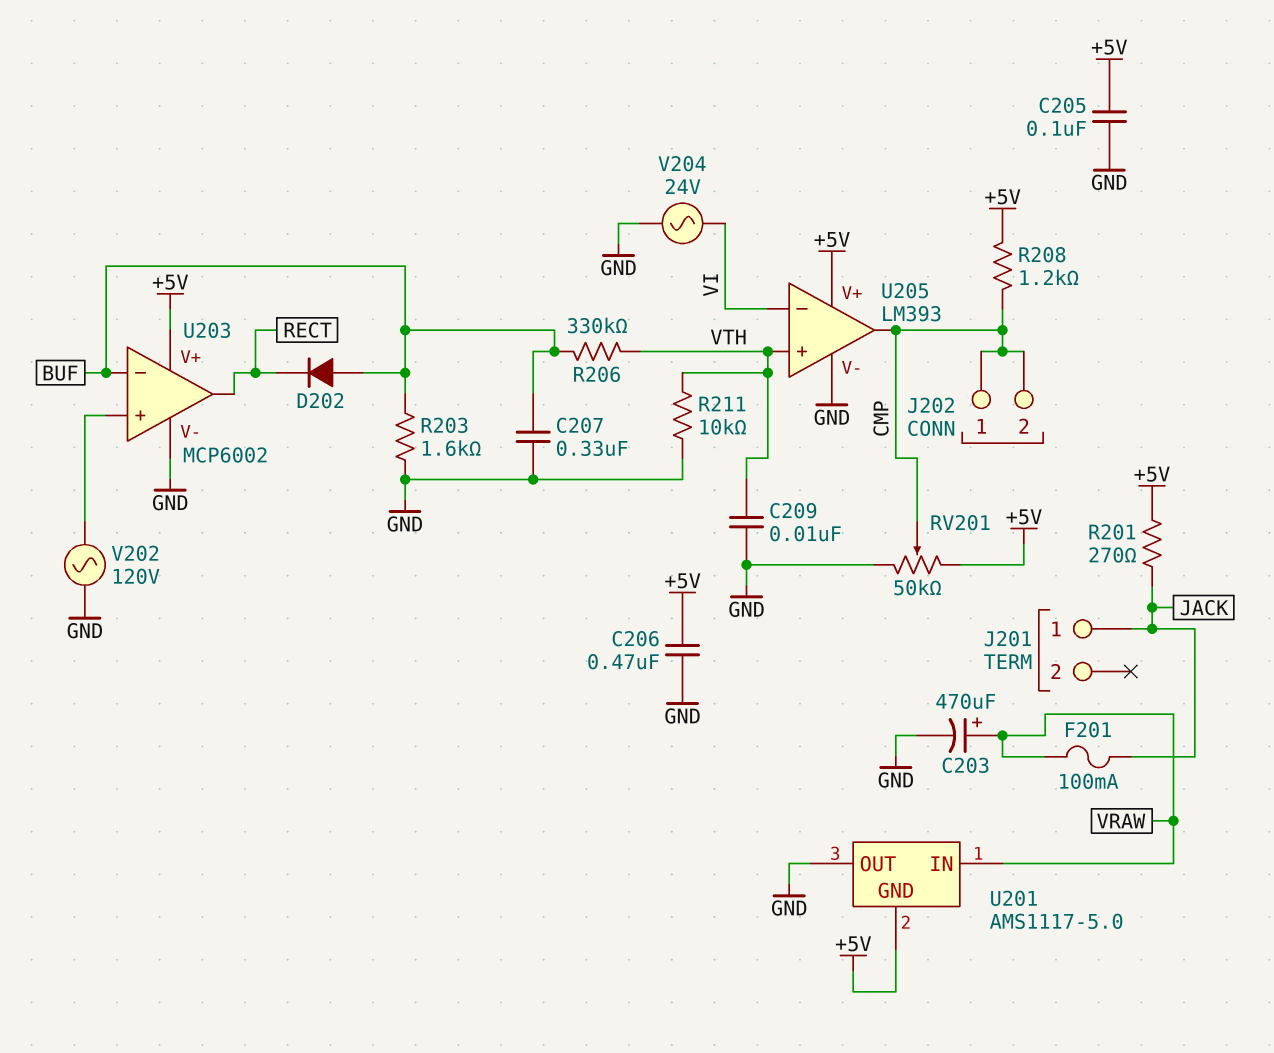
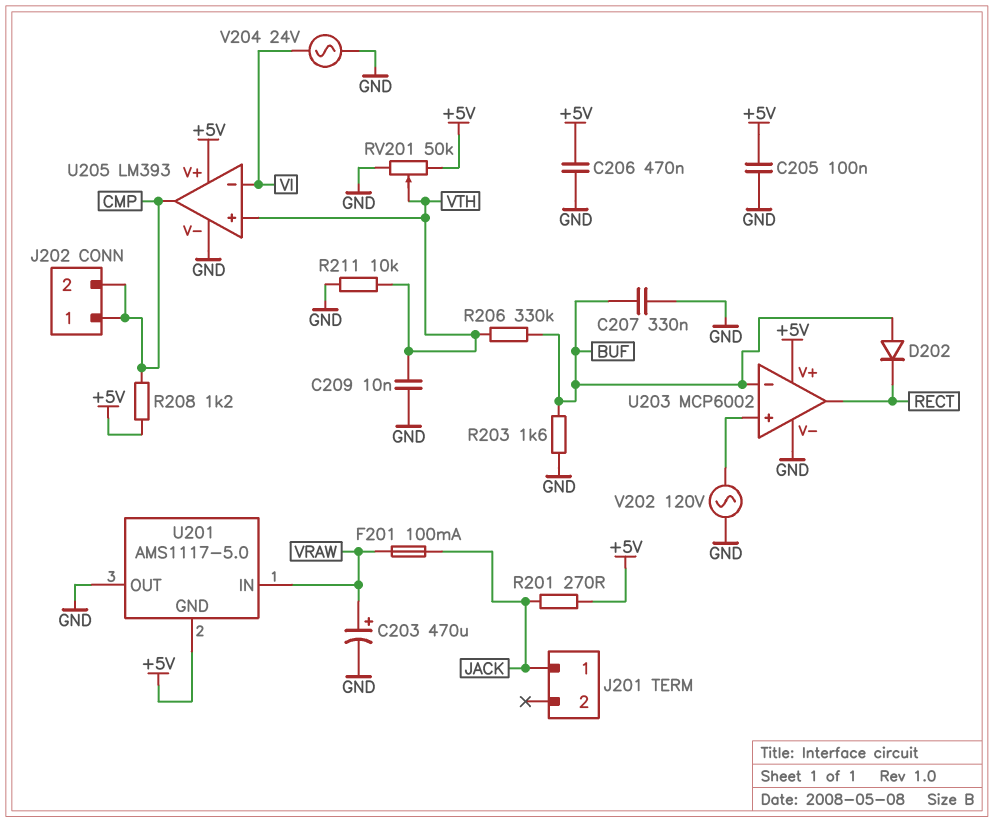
RV201: 50k (+5V, GND, wiper CMP) -> 50k (+5V, GND, wiper VTH)

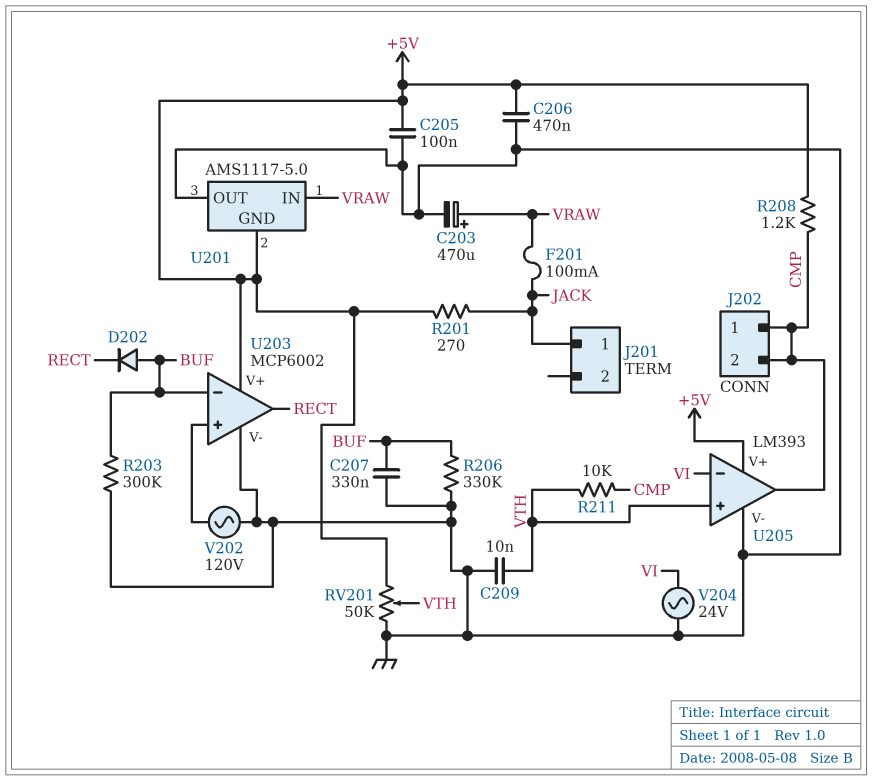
R203: 1.6k (BUF, GND) -> 300k (BUF, GND)
R206: 330k (BUF, VTH) -> 330k (BUF, GND)
R211: 10k (GND, VTH) -> 10k (CMP, VTH)

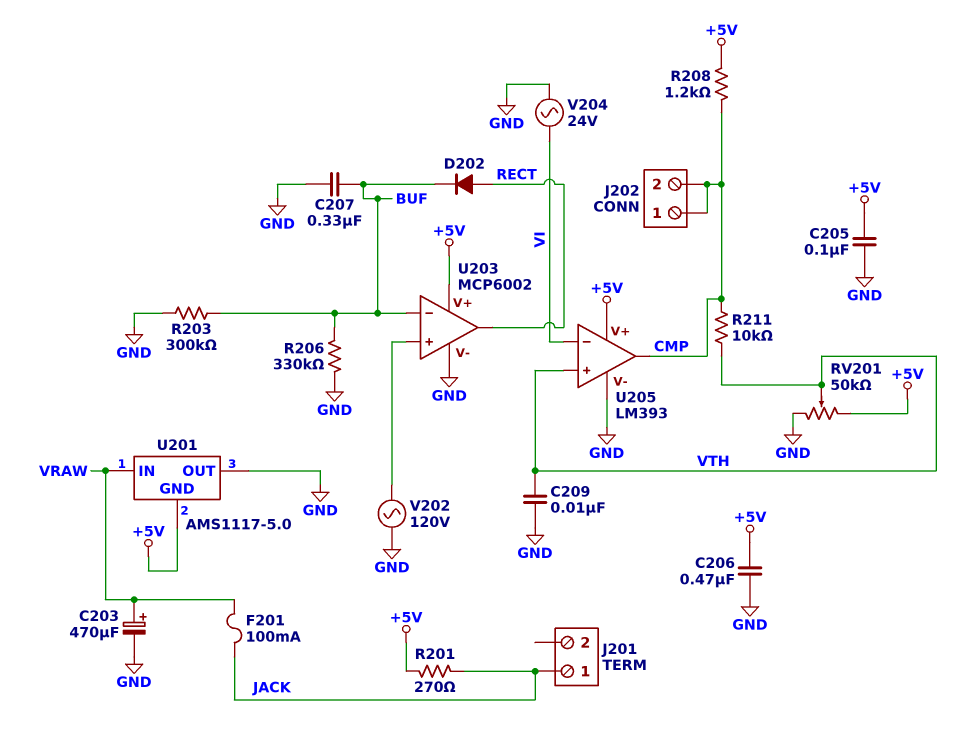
D202: diode (A BUF, K RECT) -> diode (A RECT, K BUF)

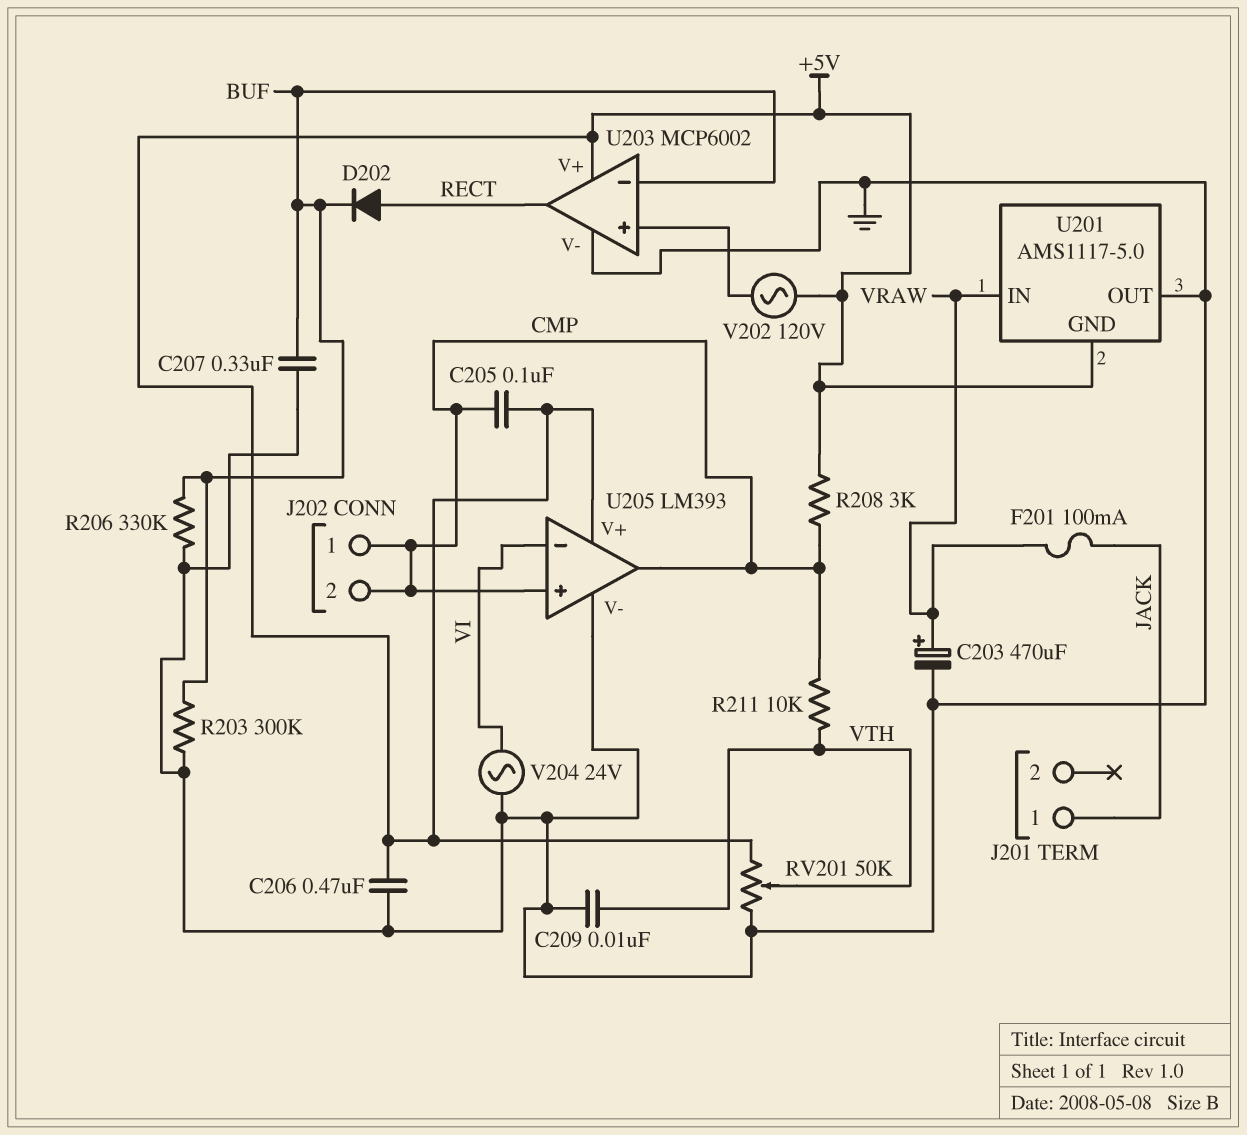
C205: 100nF (+5V, GND) -> 100nF (+5V, CMP)
R201: 270 (+5V, JACK) -> none
R208: 1.2k (+5V, CMP) -> 3k (+5V, CMP)
U205 pin in+: VTH -> CMP
V202: AC 120V (GND, U203/in+) -> AC 120V (+5V, U203/in+)

